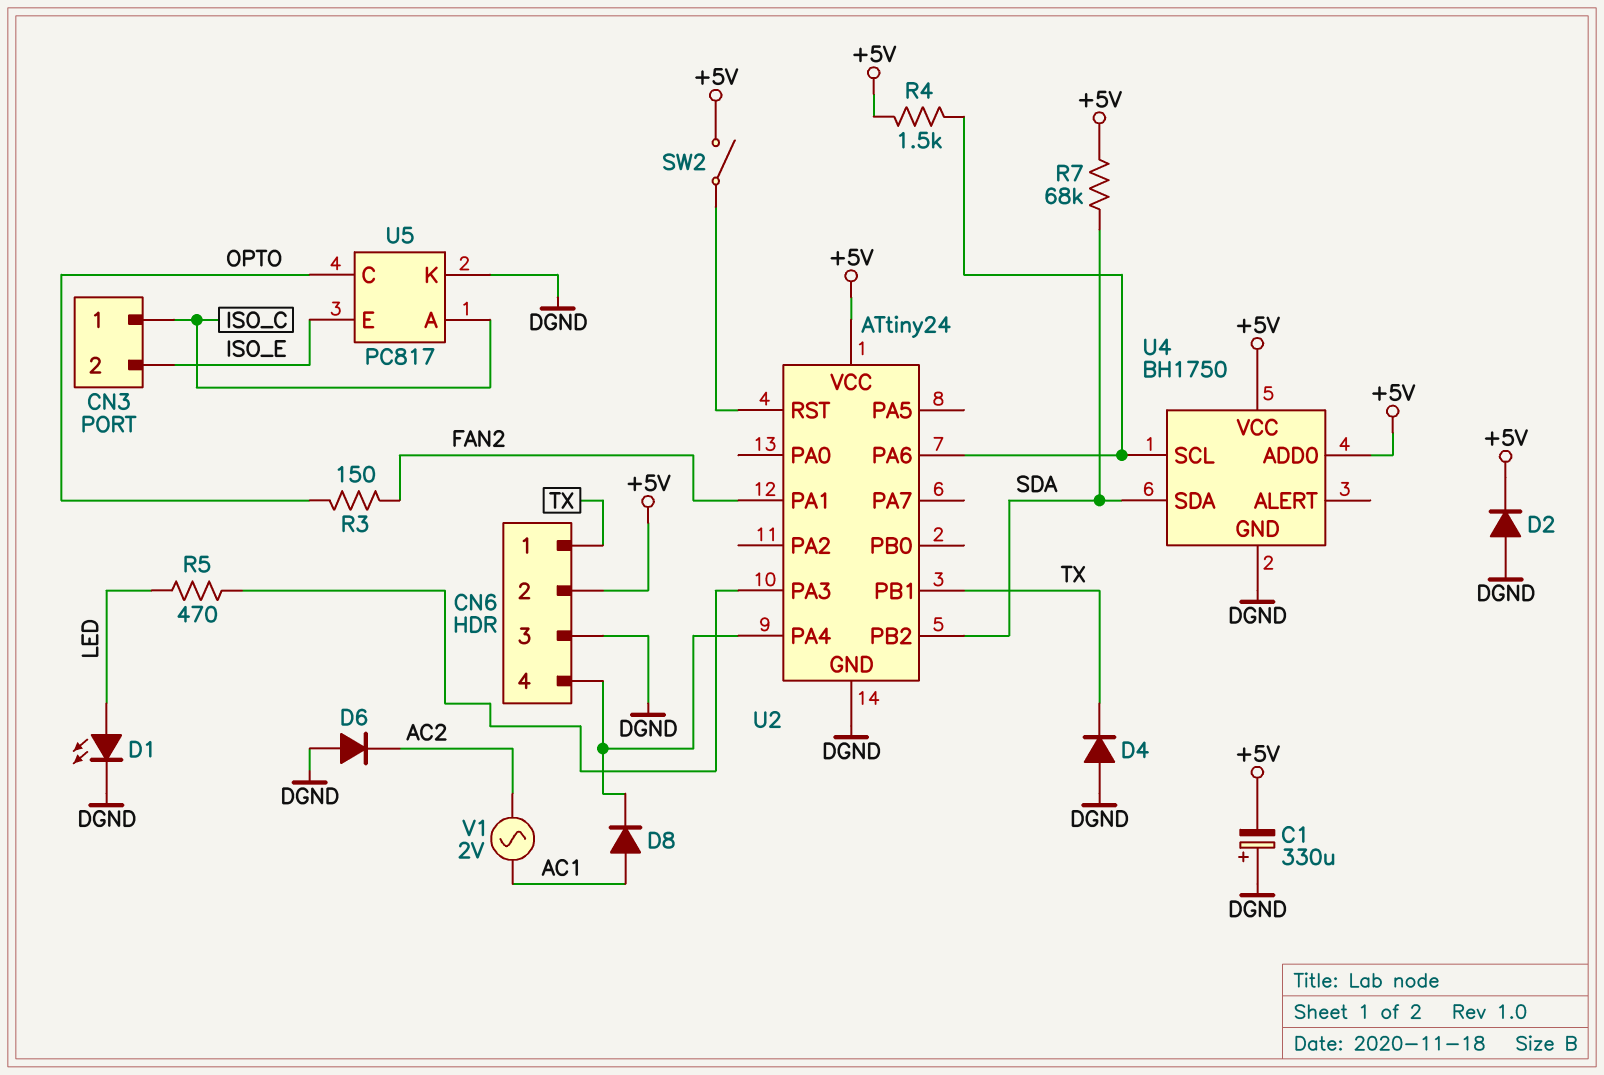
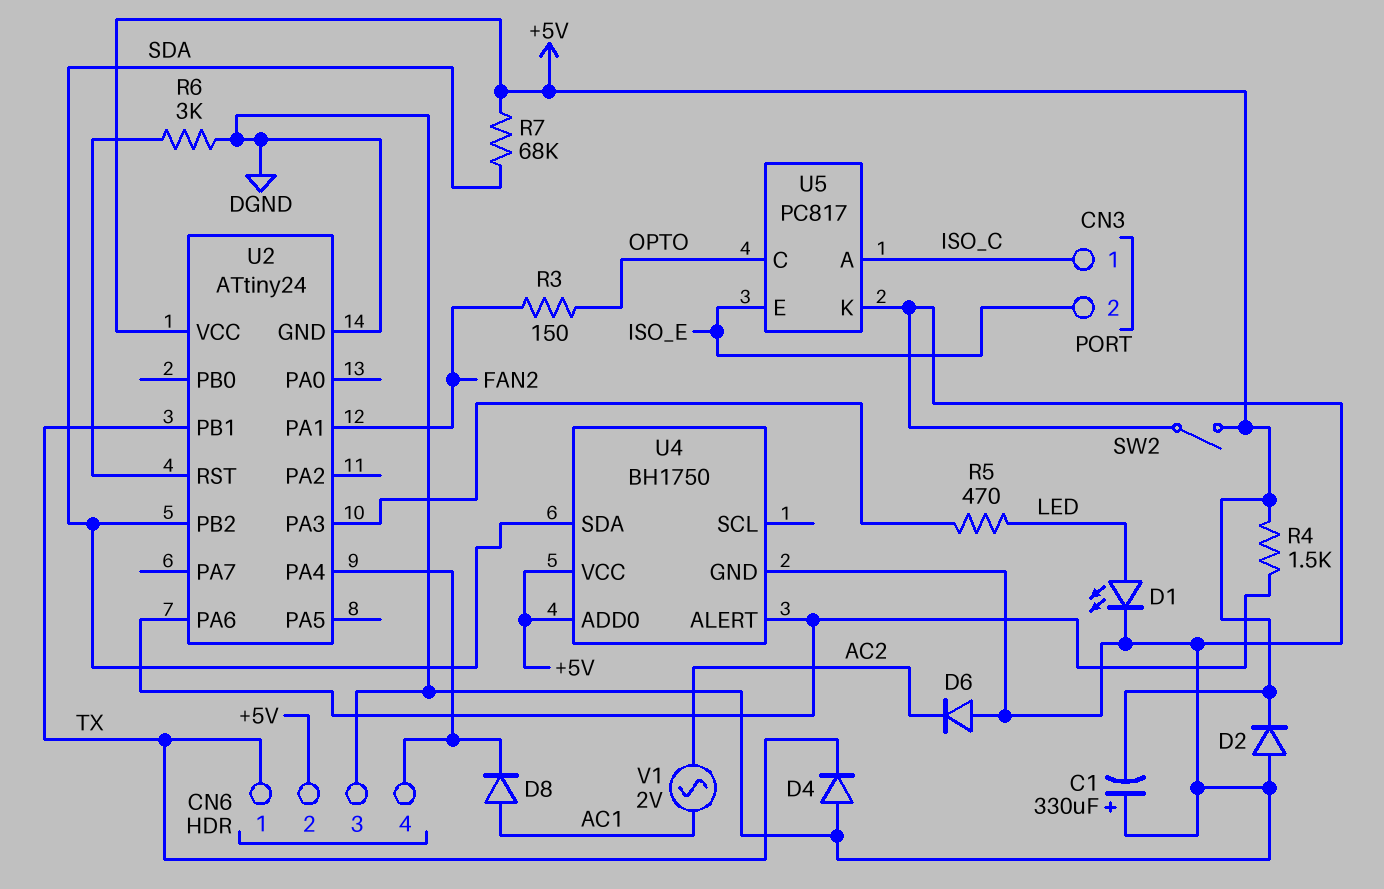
R6: none -> 3k (DGND, U2/RST)
SW2: switch (+5V, U2/RST) -> switch (+5V, DGND)
U4 pin ALERT: none -> U2/PA6
U4 pin SCL: U2/PA6 -> none

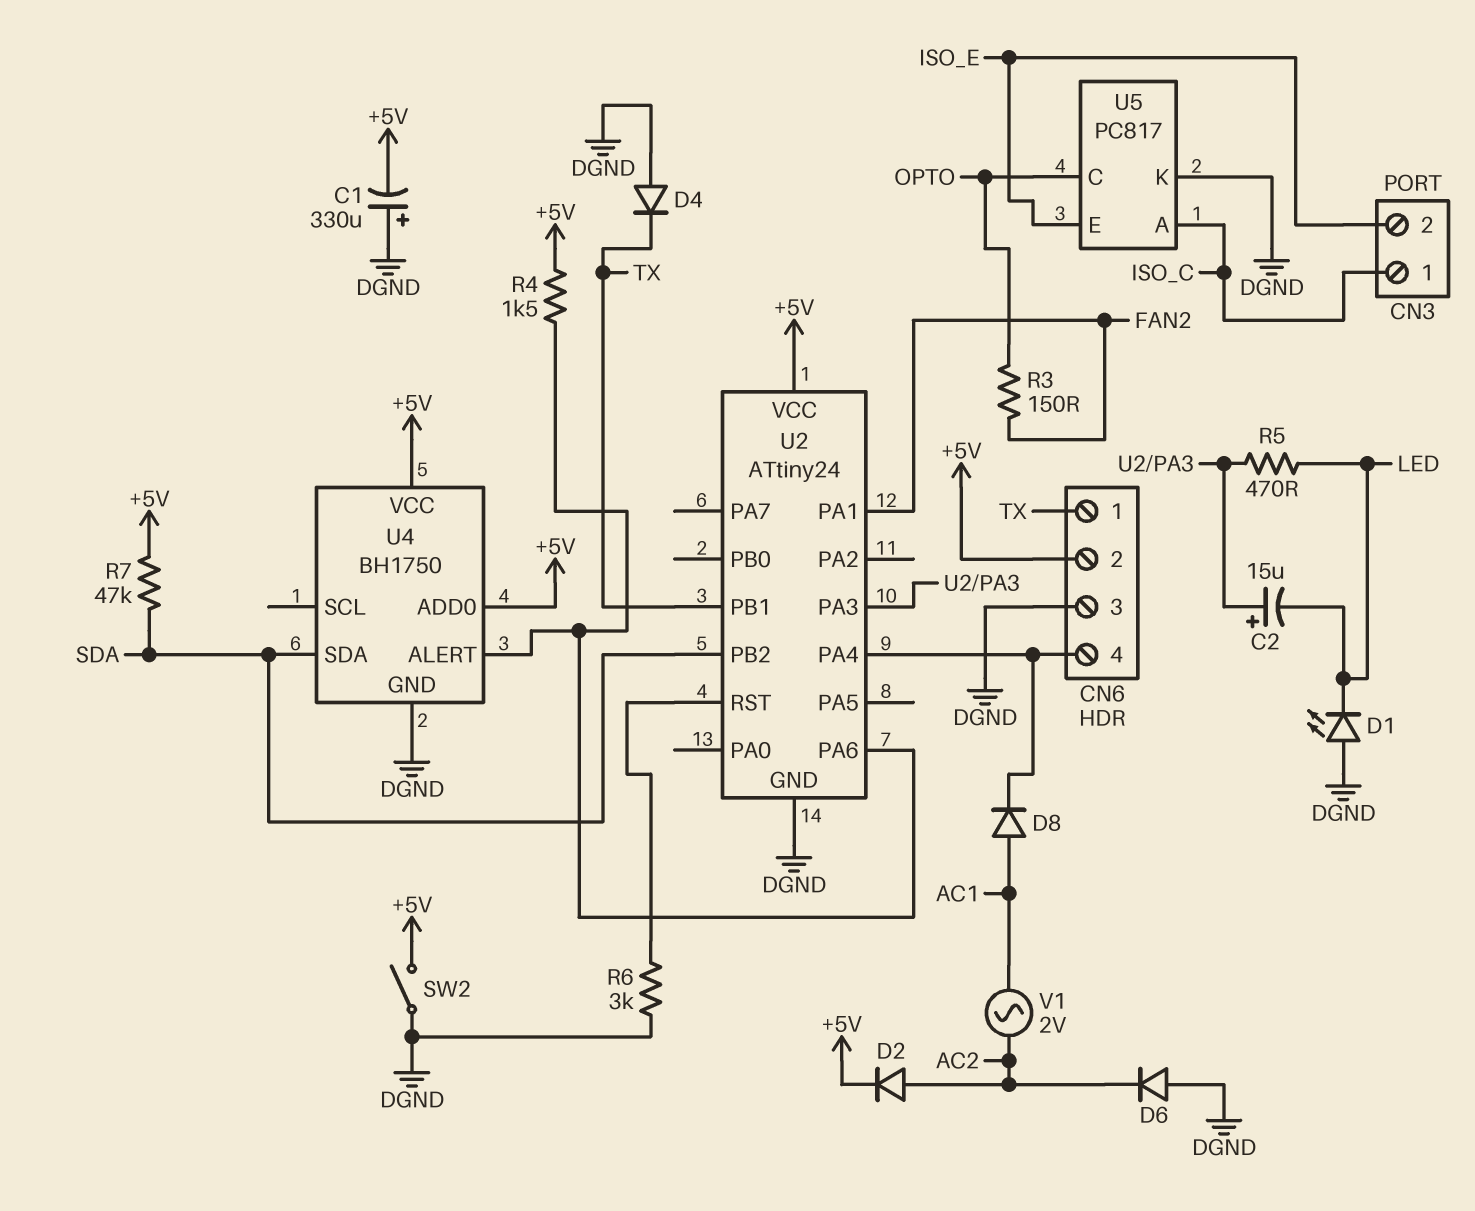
C2: none -> 15uF (plus U2/PA3, minus LED)
D1: LED (A LED, K DGND) -> LED (A DGND, K LED)
D2: diode (A DGND, K +5V) -> diode (A AC2, K +5V)
R7: 68k (+5V, SDA) -> 47k (+5V, SDA)

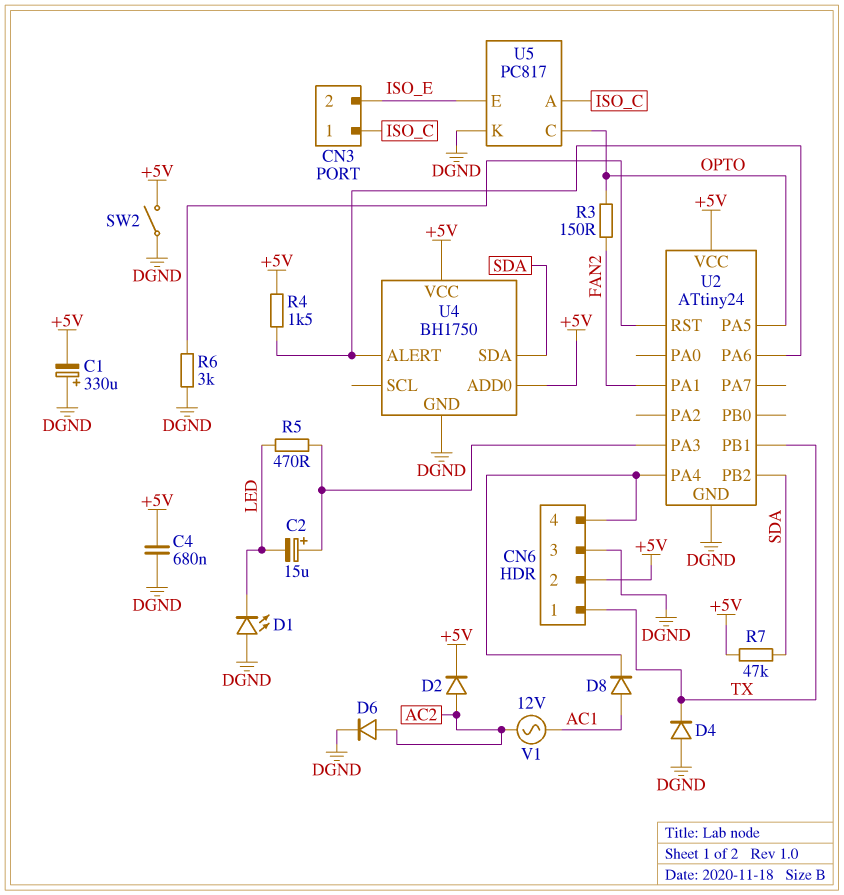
C4: none -> 680nF (+5V, DGND)
D6: diode (A DGND, K AC2) -> diode (A AC2, K DGND)
U2 pin PA5: none -> OPTO
V1: AC 2V (AC1, AC2) -> AC 12V (AC1, AC2)

